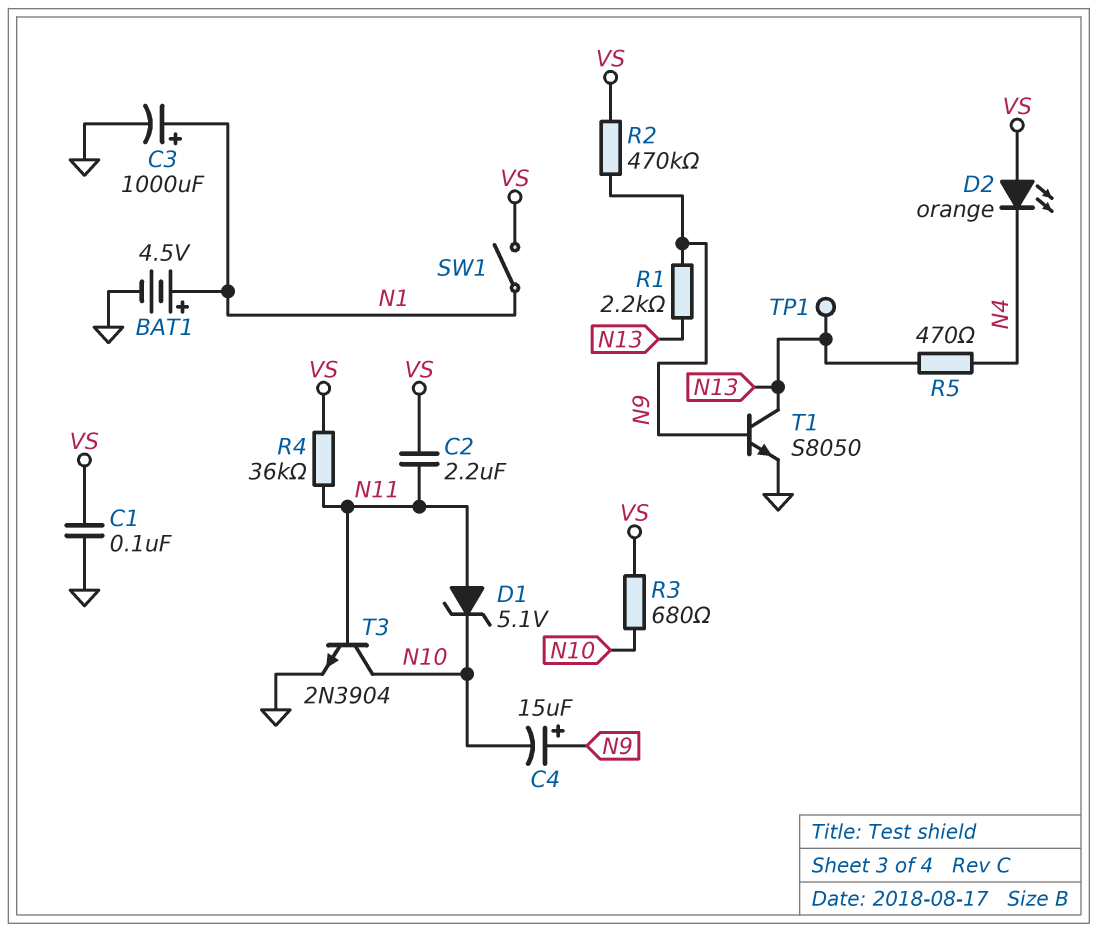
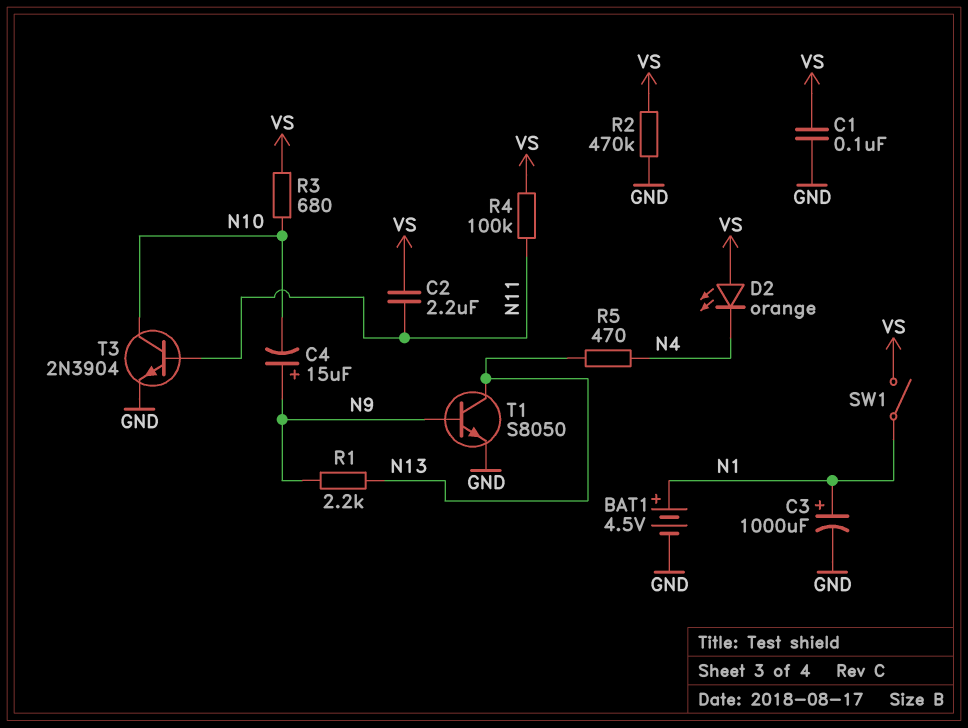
D1: zener 5.1V (A N11, K N10) -> none
R2: 470k (N9, VS) -> 470k (GND, VS)
R4: 36k (N11, VS) -> 100k (N11, VS)
TP1: test point (N13) -> none

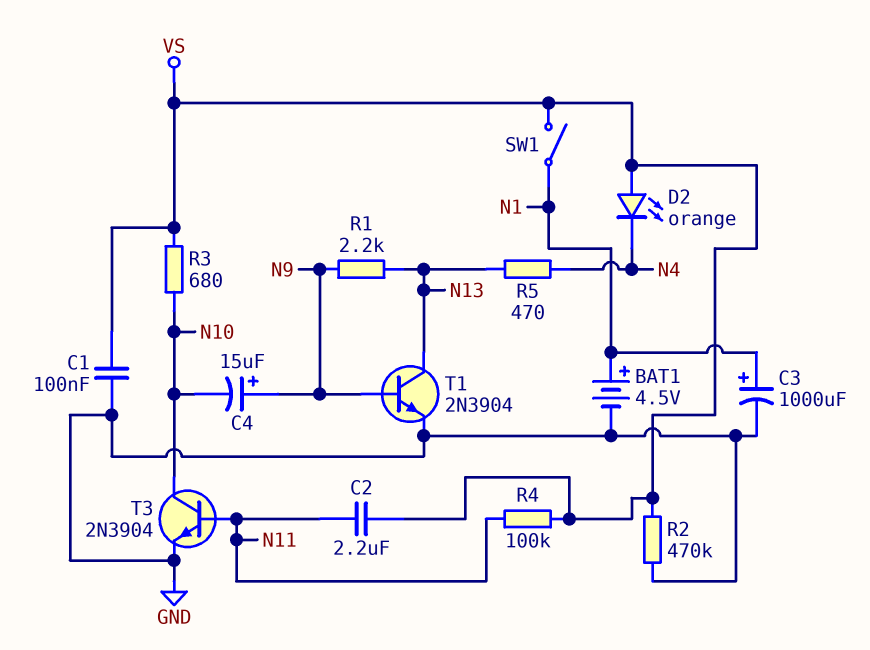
T1: NPN S8050 (B N9, C N13, E GND) -> NPN 2N3904 (B N9, C N13, E GND)

